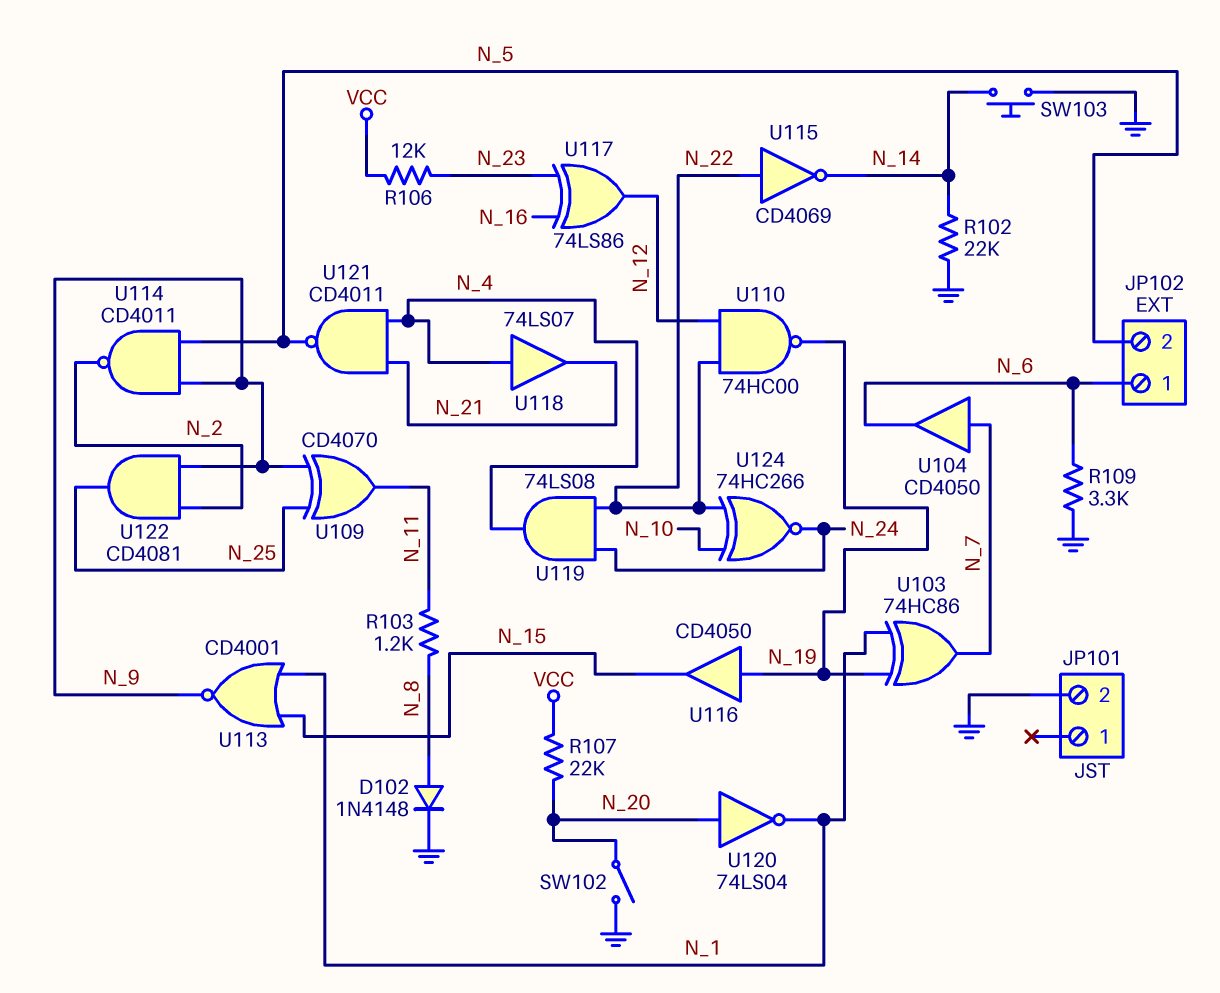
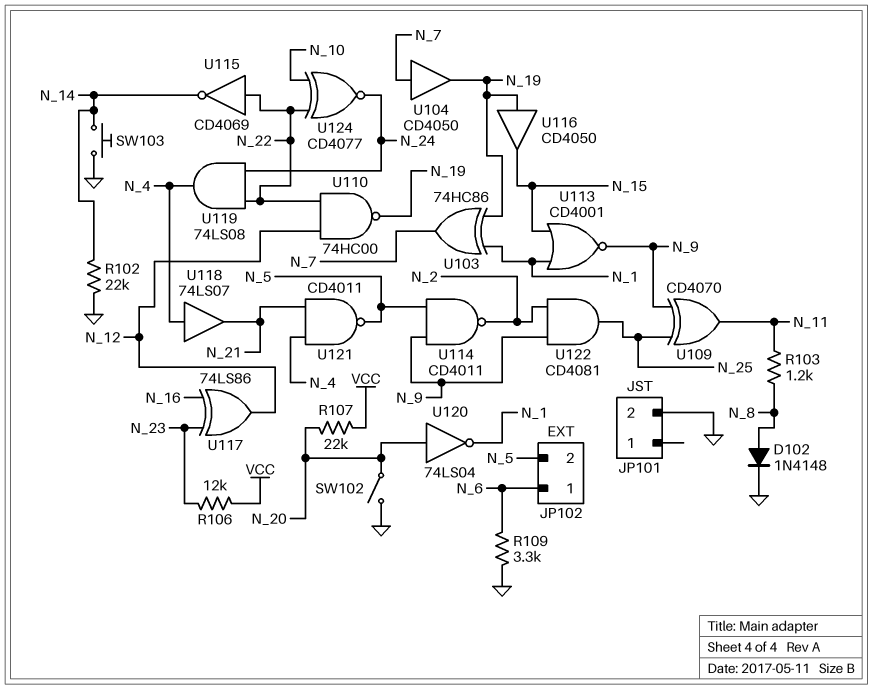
U104: buffer CD4050 (in N_7, out N_6) -> buffer CD4050 (in N_7, out N_19)
U124: XNOR 74HC266 (in N_10, in N_22, out N_24) -> XNOR CD4077 (in N_10, in N_22, out N_24)

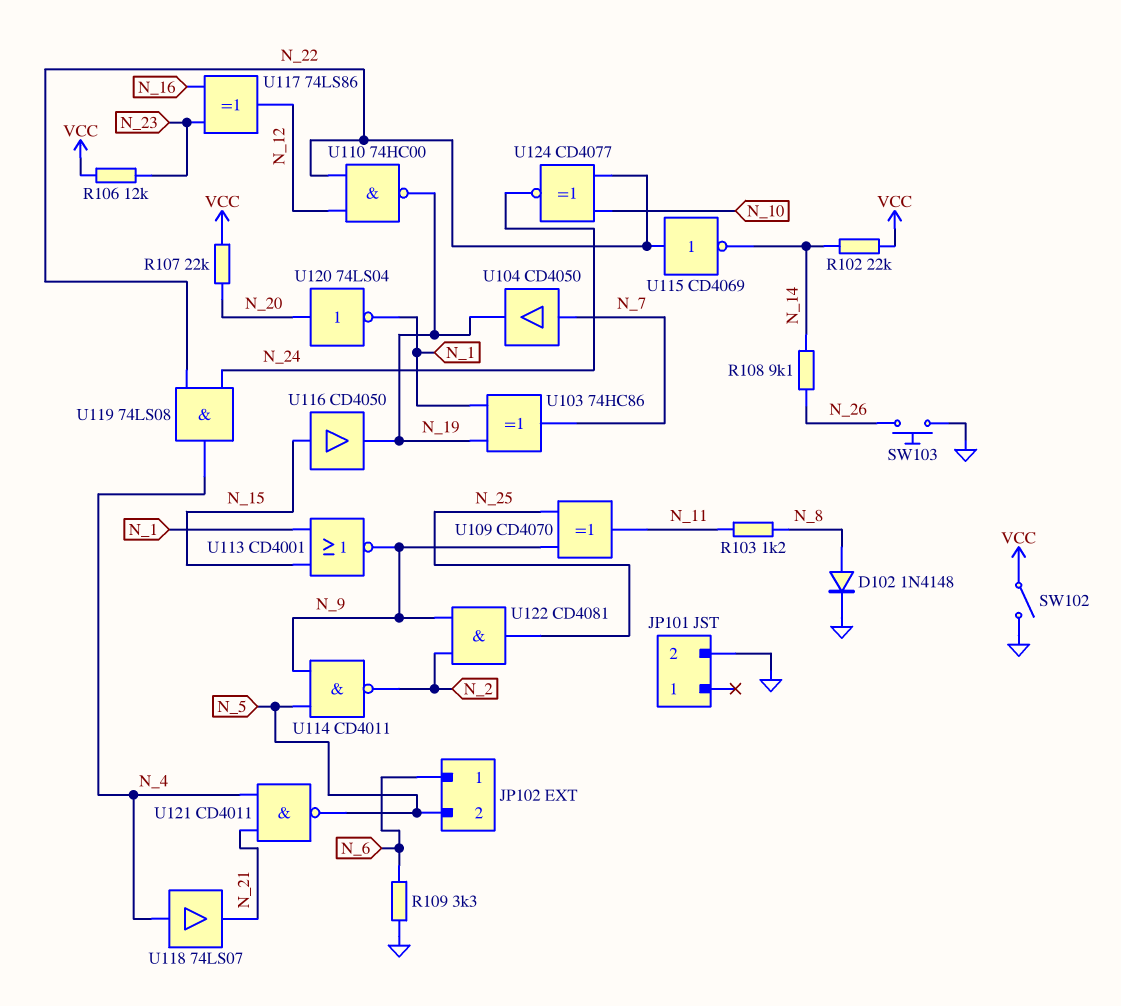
R102: 22k (GND, N_14) -> 22k (N_14, VCC)
R108: none -> 9.1k (N_14, N_26)
SW102: switch (GND, N_20) -> switch (GND, VCC)
SW103: button (GND, N_14) -> button (GND, N_26)
U116: buffer CD4050 (in N_19, out N_15) -> buffer CD4050 (in N_15, out N_19)

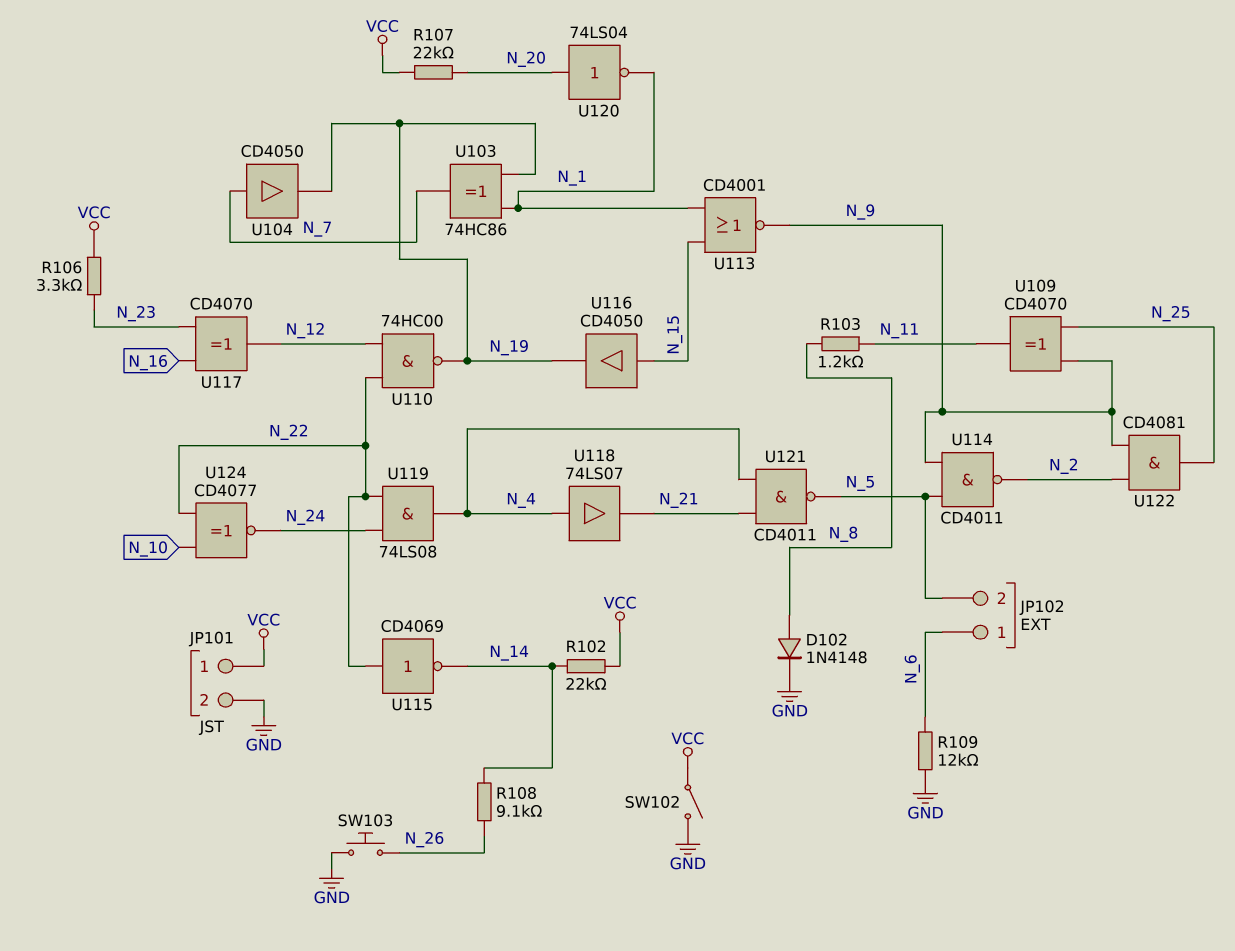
JP101 pin 1: none -> VCC
R106: 12k (N_23, VCC) -> 3.3k (N_23, VCC)
R109: 3.3k (GND, N_6) -> 12k (GND, N_6)
U117: XOR 74LS86 (in N_16, in N_23, out N_12) -> XOR CD4070 (in N_16, in N_23, out N_12)

